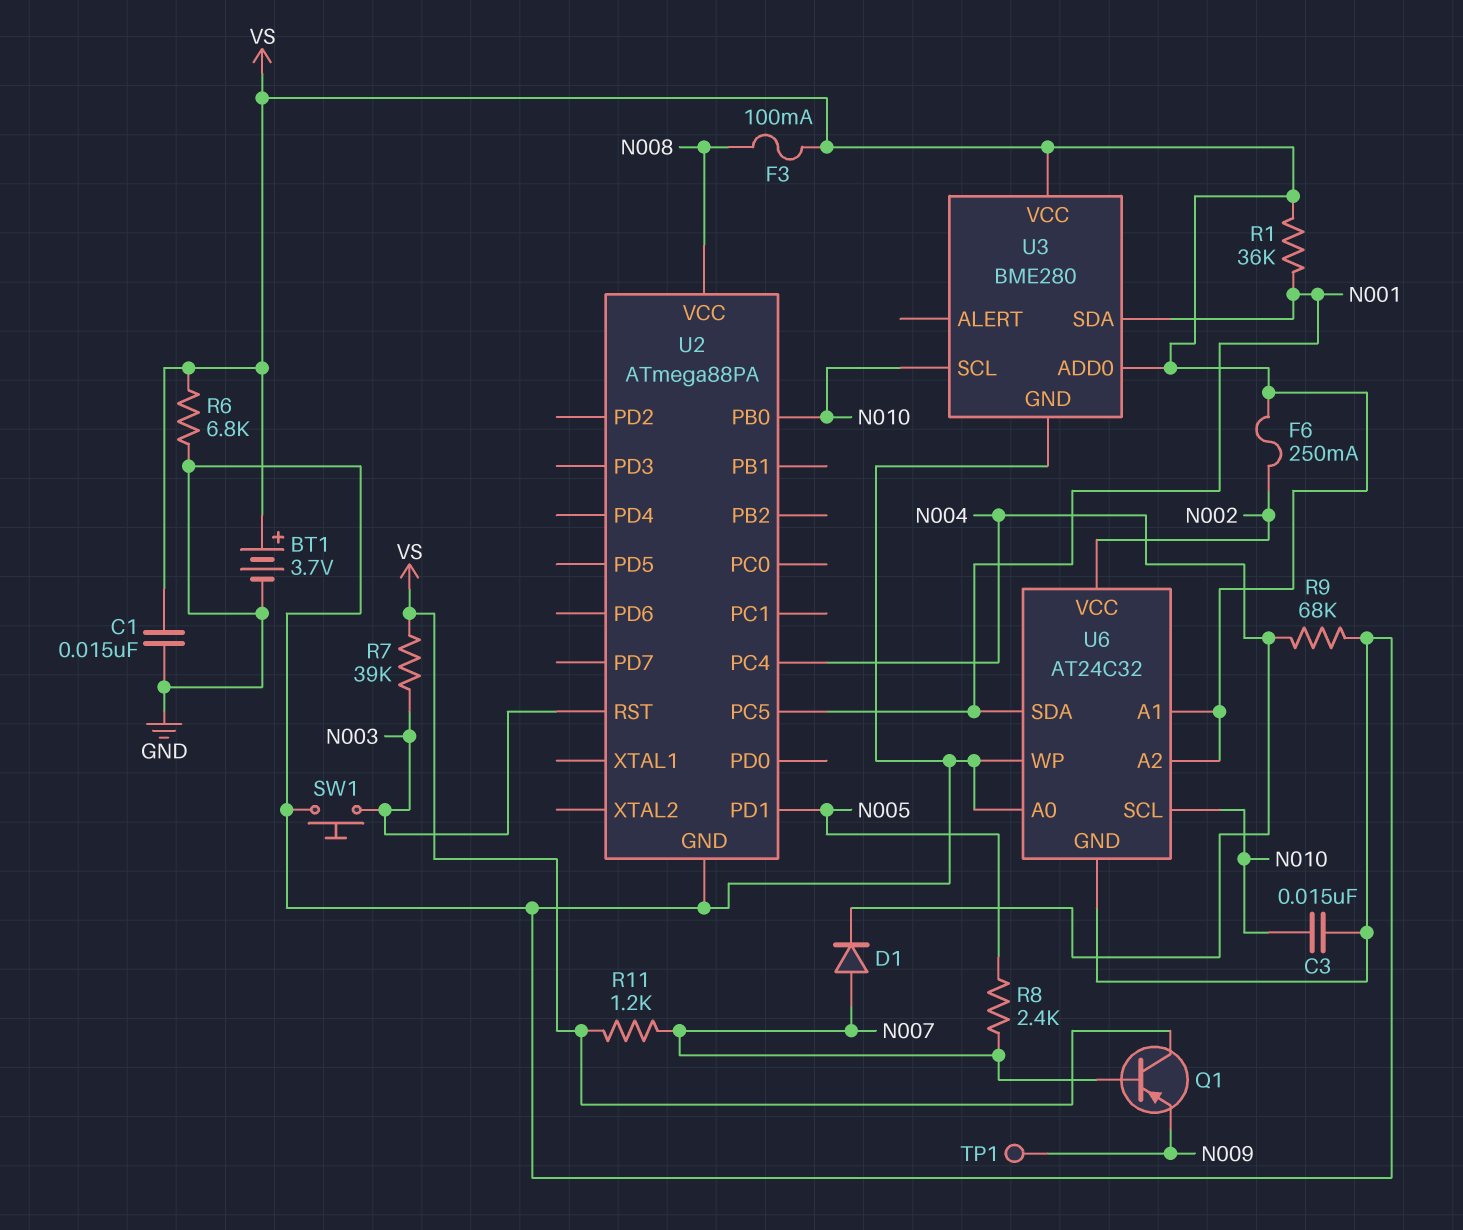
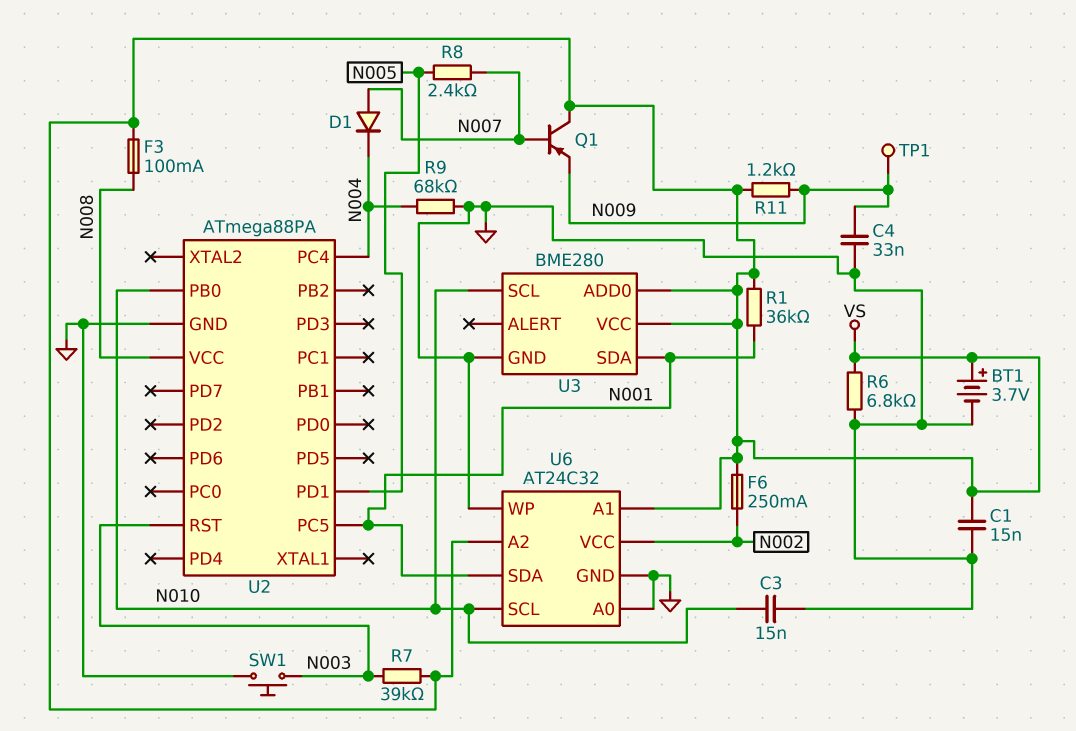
C4: none -> 33nF (GND, N009)
R11: 1.2k (N007, VS) -> 1.2k (N009, VS)

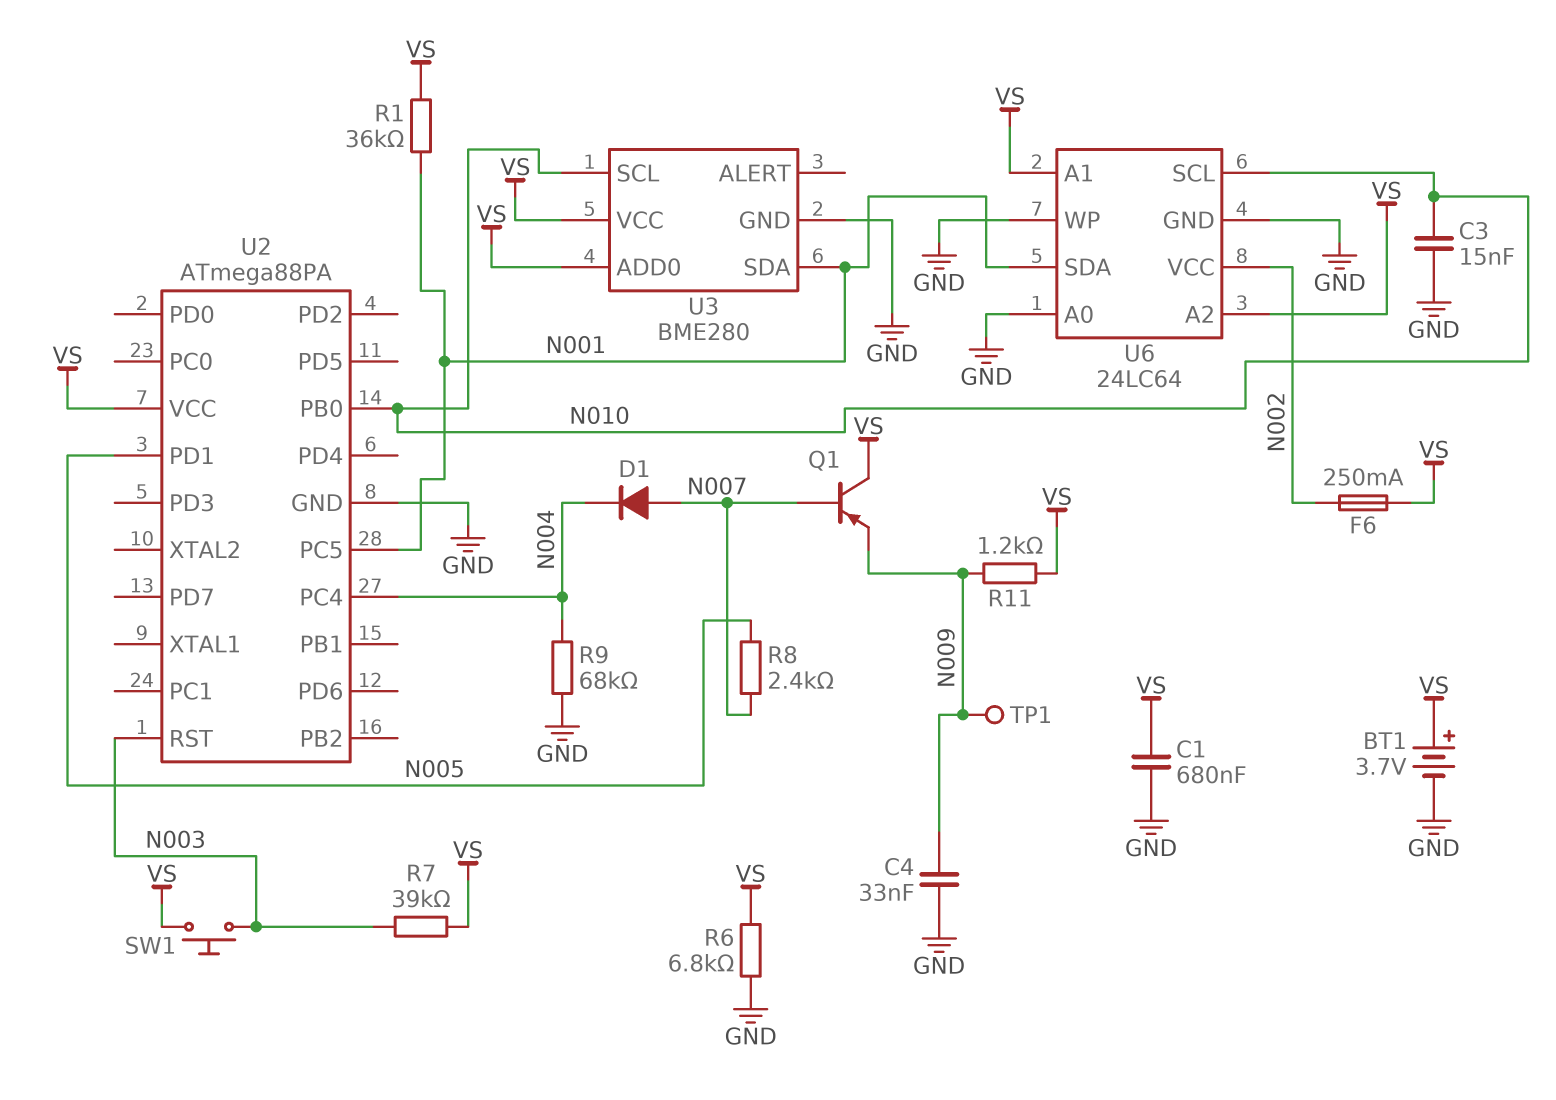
C1: 15nF (GND, VS) -> 680nF (GND, VS)
F3: 100mA (N008, VS) -> none
SW1: button (GND, N003) -> button (N003, VS)
U2 pin VCC: N008 -> VS
U6: AT24C32 -> 24LC64

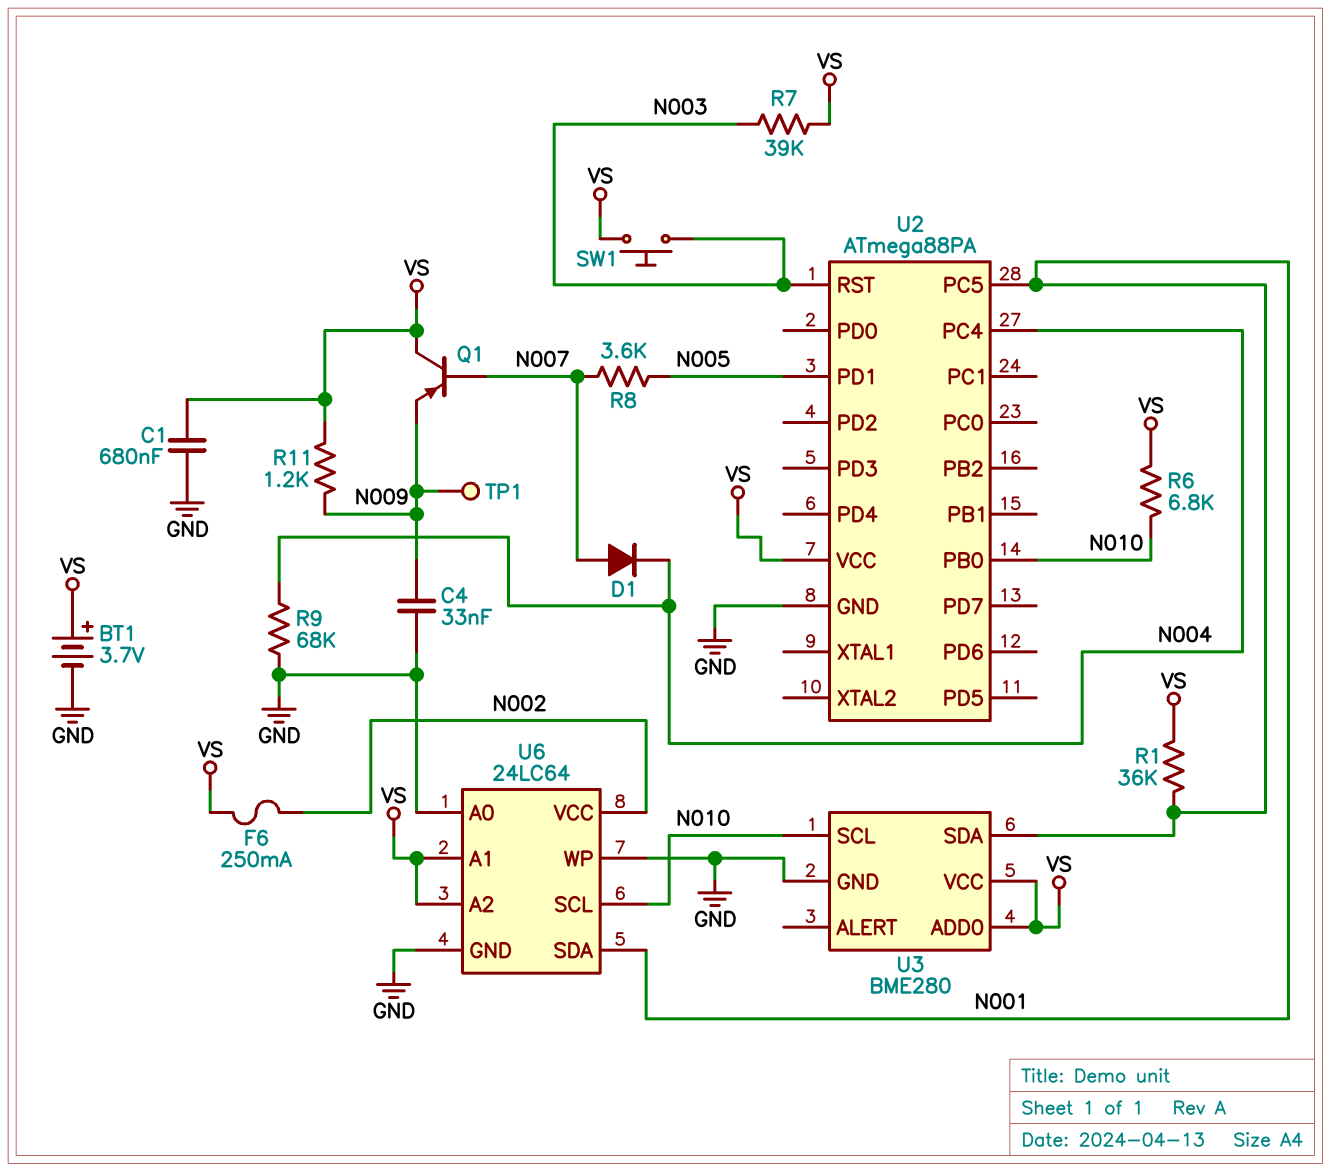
C3: 15nF (GND, N010) -> none
R6: 6.8k (GND, VS) -> 6.8k (N010, VS)
R8: 2.4k (N005, N007) -> 3.6k (N005, N007)

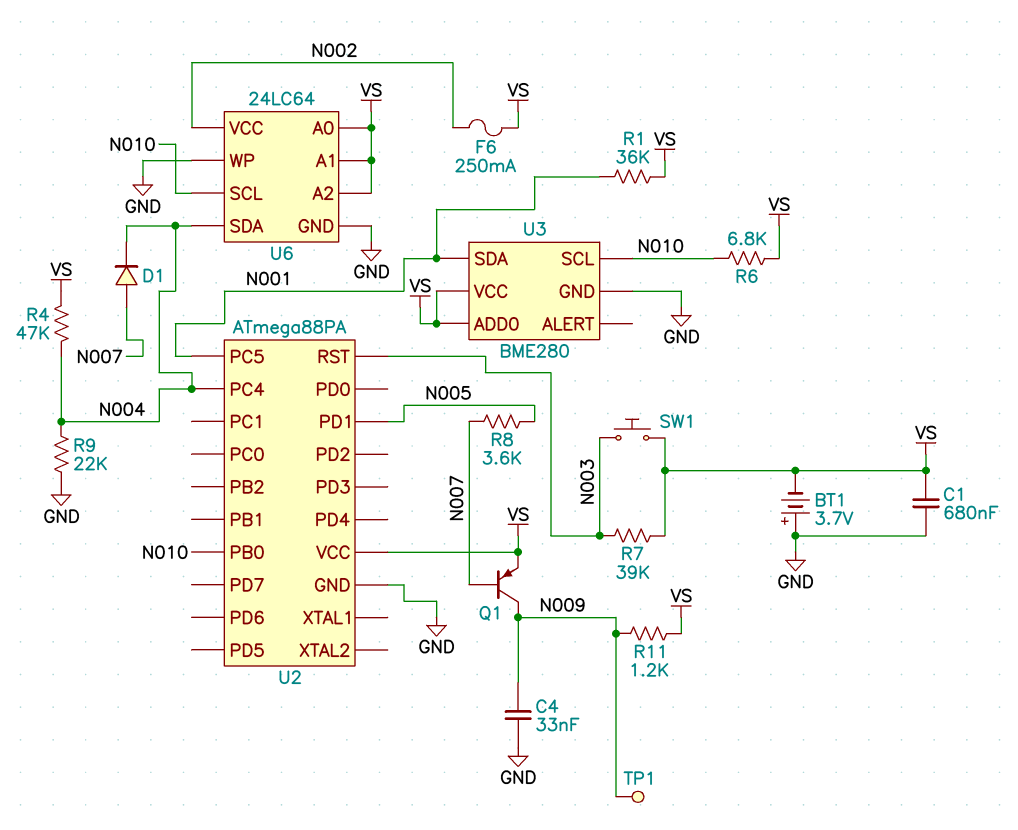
BT1: 3.7V (plus VS, minus GND) -> 3.7V (plus GND, minus VS)
Q1: PNP (B N007, C VS, E N009) -> PNP (B N007, C N009, E VS)
R4: none -> 47k (N004, VS)
R9: 68k (GND, N004) -> 22k (GND, N004)
U6 pin A0: GND -> VS
U6 pin SDA: N001 -> N004

